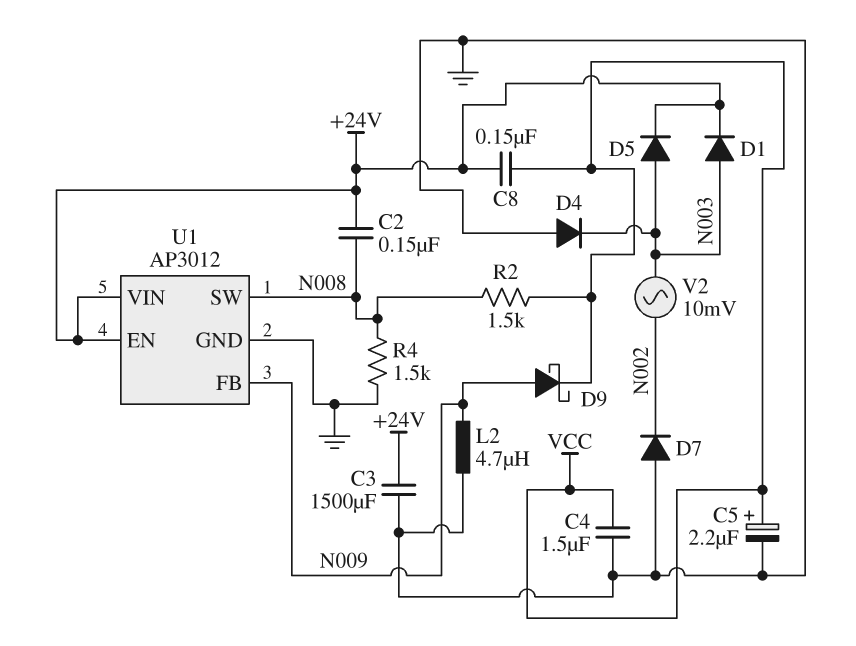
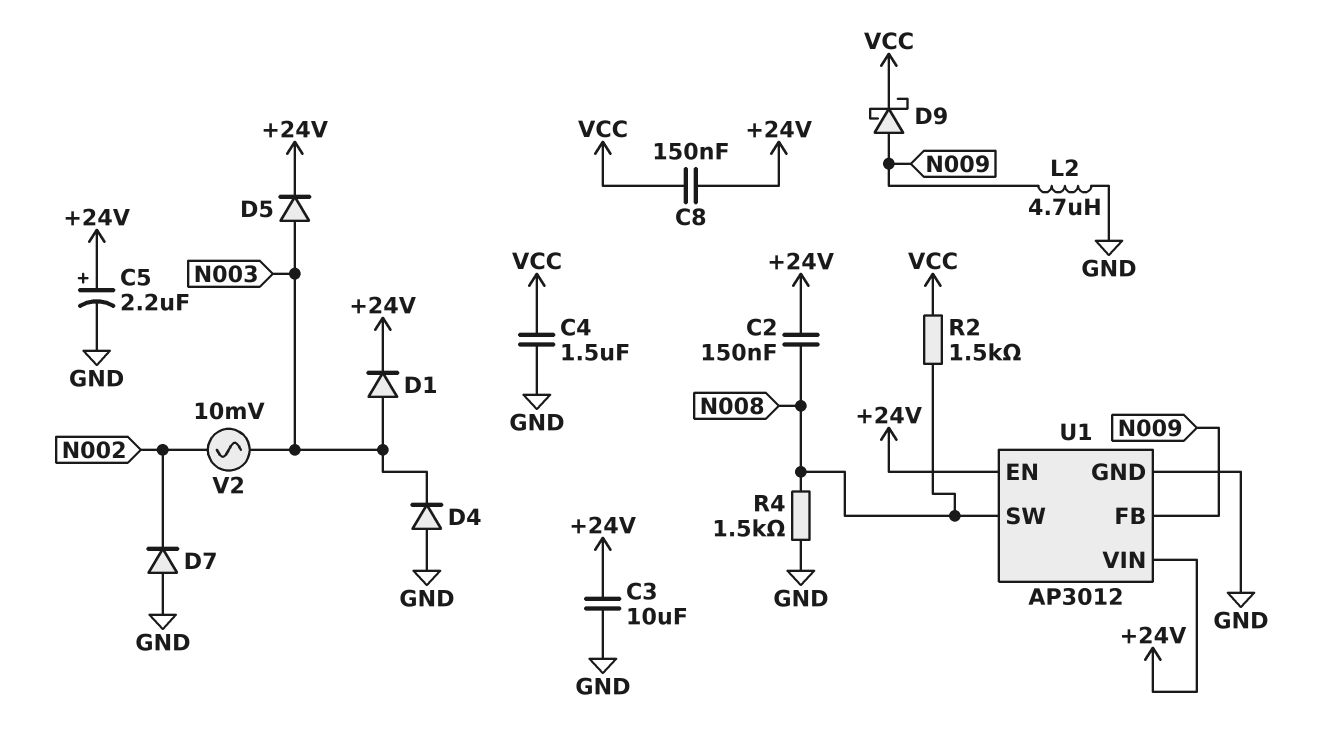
C3: 1500uF (+24V, GND) -> 10uF (+24V, GND)
C5: 2.2uF (plus VCC, minus GND) -> 2.2uF (plus +24V, minus GND)

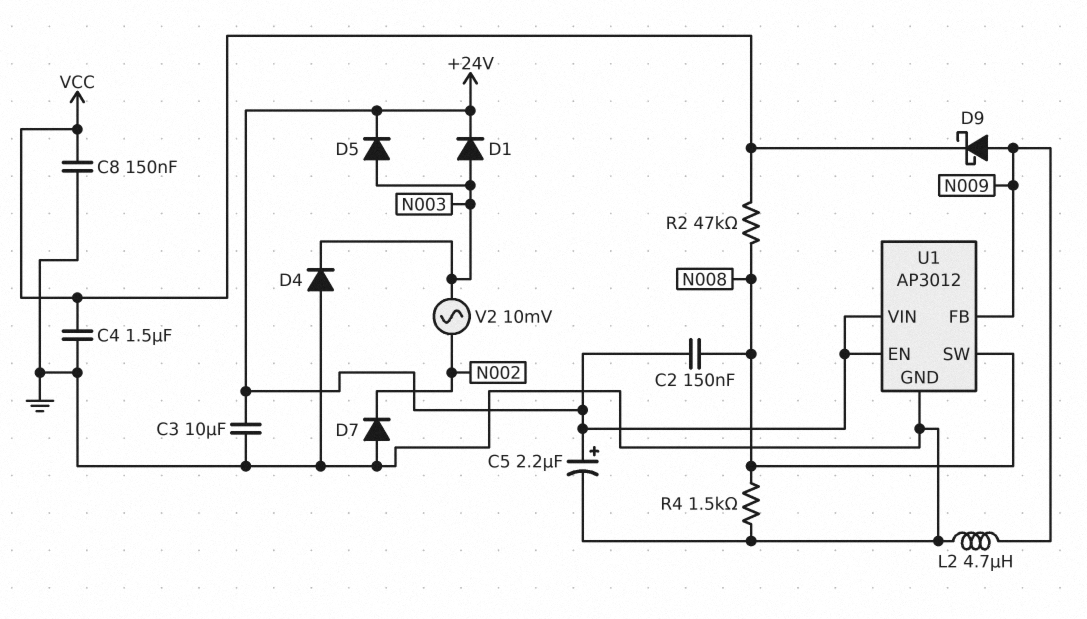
C8: 150nF (+24V, VCC) -> 150nF (GND, VCC)
R2: 1.5k (N008, VCC) -> 47k (N008, VCC)

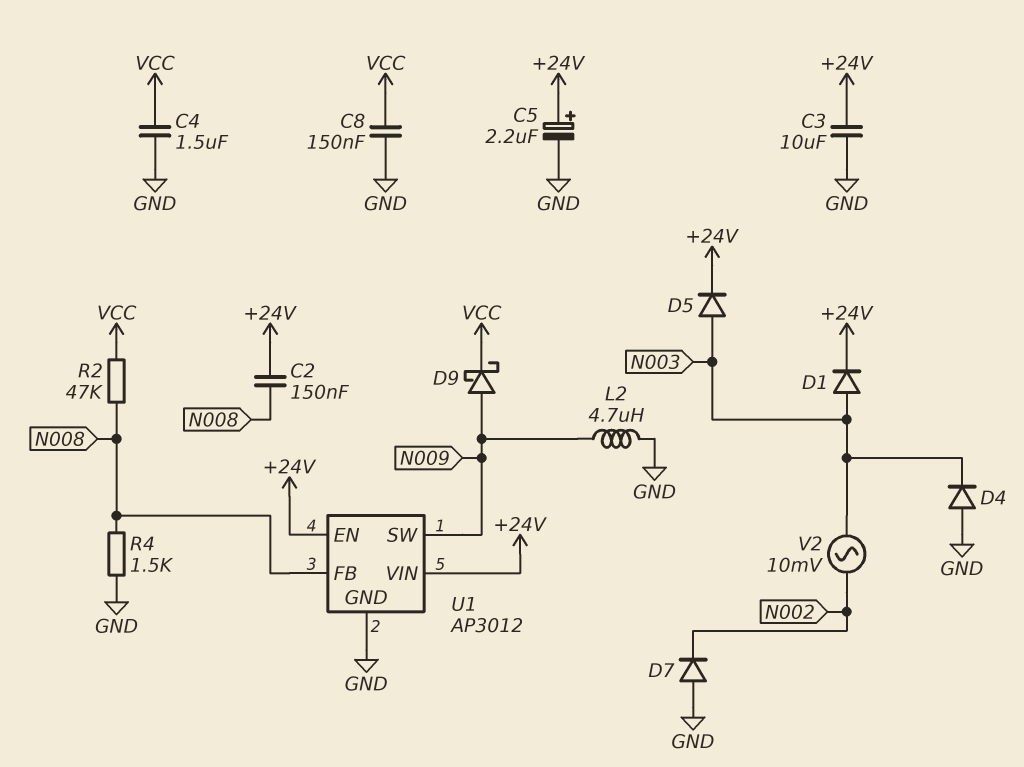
U1 pin FB: N009 -> N008
U1 pin SW: N008 -> N009

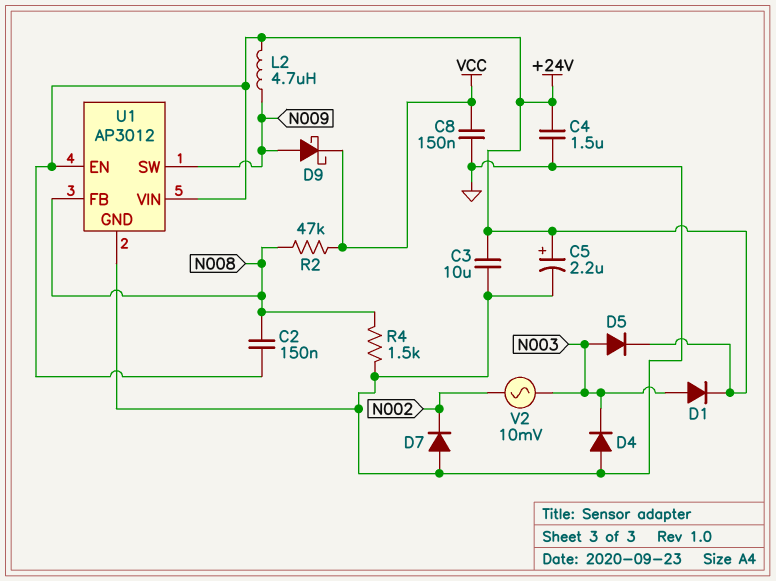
C4: 1.5uF (GND, VCC) -> 1.5uF (+24V, GND)
L2: 4.7uH (GND, N009) -> 4.7uH (+24V, N009)

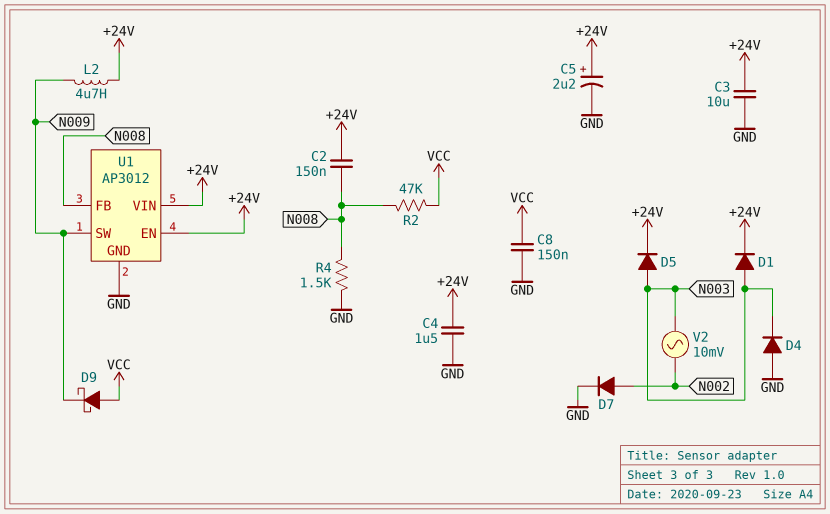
D7: diode (A GND, K N002) -> diode (A N002, K GND)
D9: schottky (A N009, K VCC) -> schottky (A VCC, K N009)

